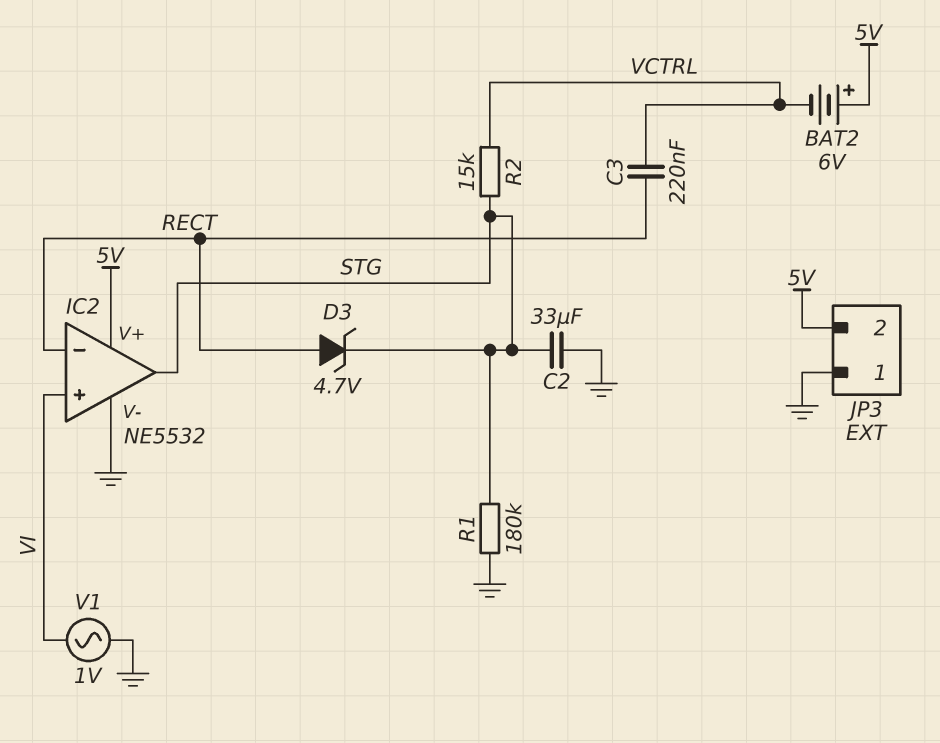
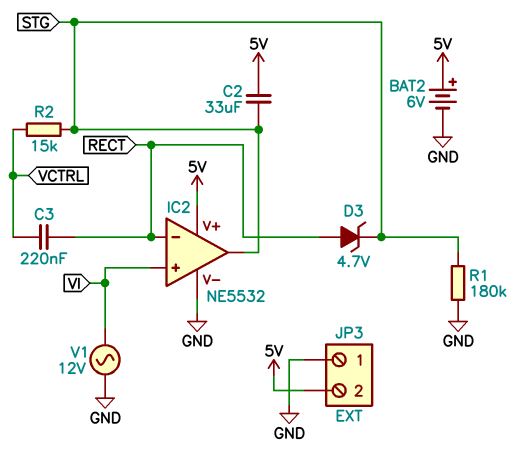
BAT2: 6V (plus 5V, minus VCTRL) -> 6V (plus 5V, minus GND)
C2: 33uF (GND, STG) -> 33uF (5V, STG)
V1: AC 1V (GND, VI) -> AC 12V (GND, VI)

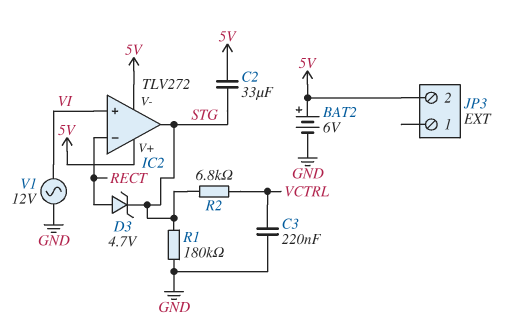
C3: 220nF (RECT, VCTRL) -> 220nF (GND, VCTRL)
IC2: NE5532 -> TLV272
IC2 pin V-: GND -> 5V
JP3 pin 1: GND -> none
R2: 15k (STG, VCTRL) -> 6.8k (STG, VCTRL)

